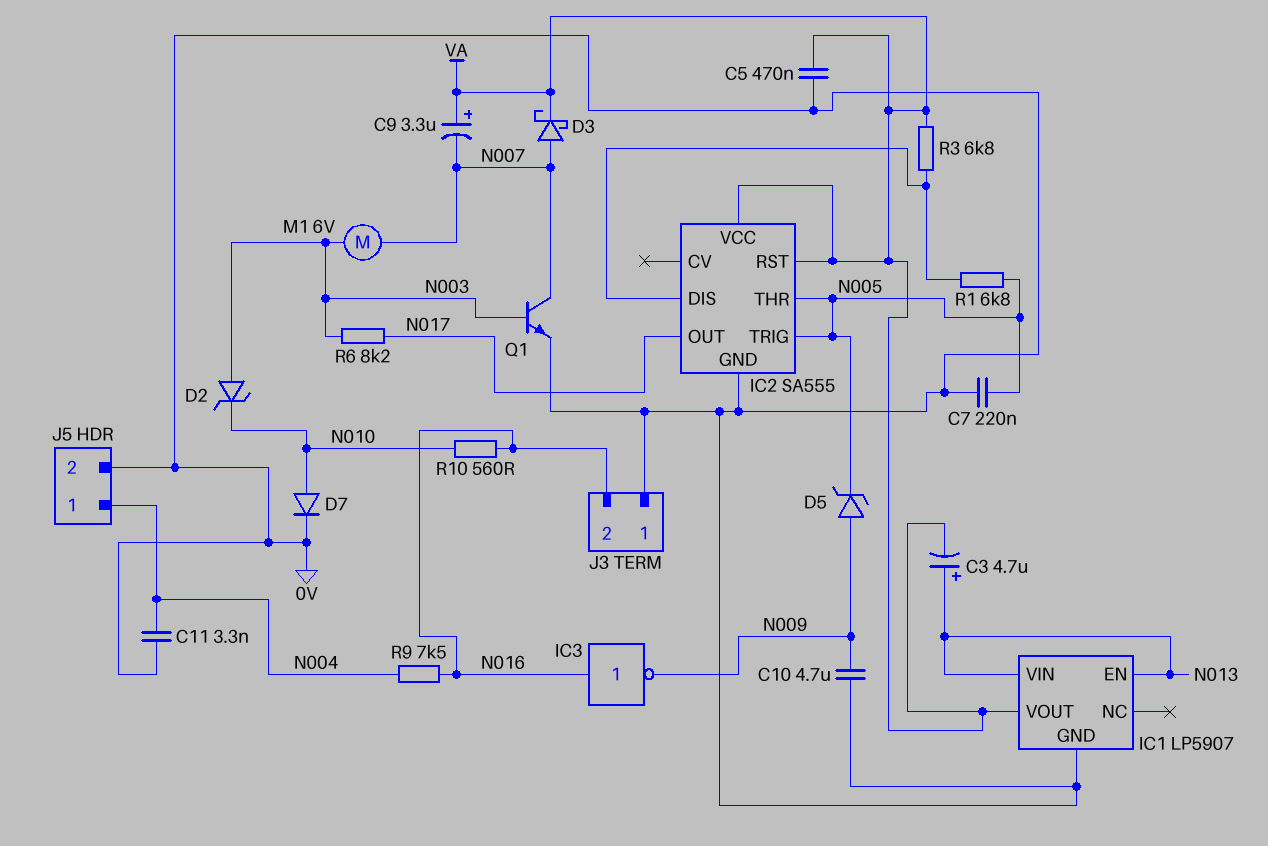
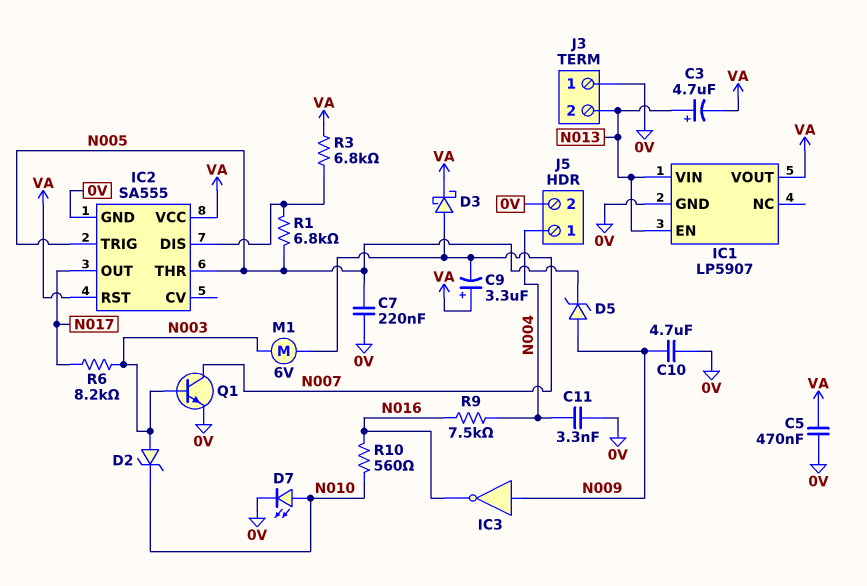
D7: diode (A N010, K 0V) -> LED (A N010, K 0V)
IC3: NOT (in N016, out N009) -> NOT (in N009, out N016)
J3 pin 2: N016 -> N013

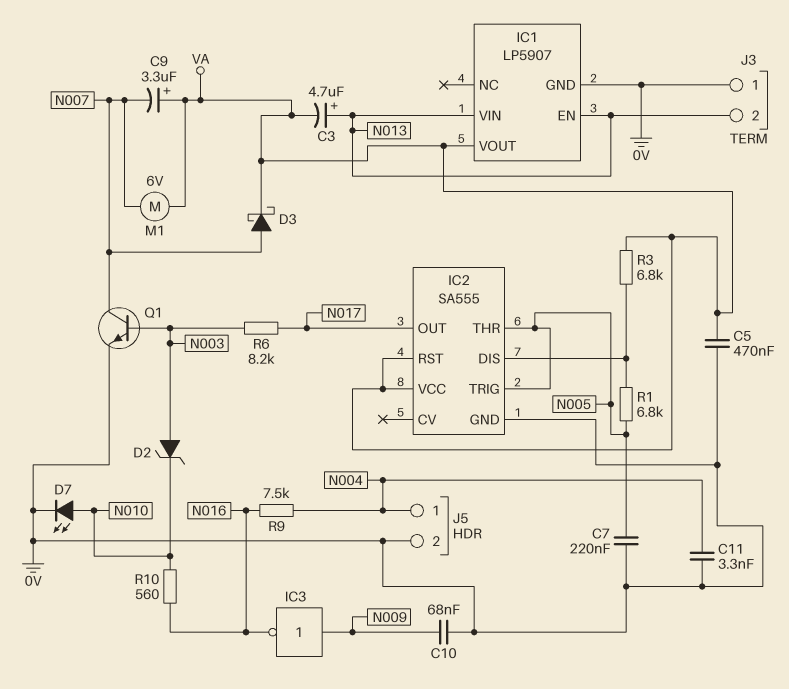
C10: 4.7uF (0V, N009) -> 68nF (0V, N009)
D5: zener (A N009, K N005) -> none
M1: motor 6V (N003, N007) -> motor 6V (N007, VA)

